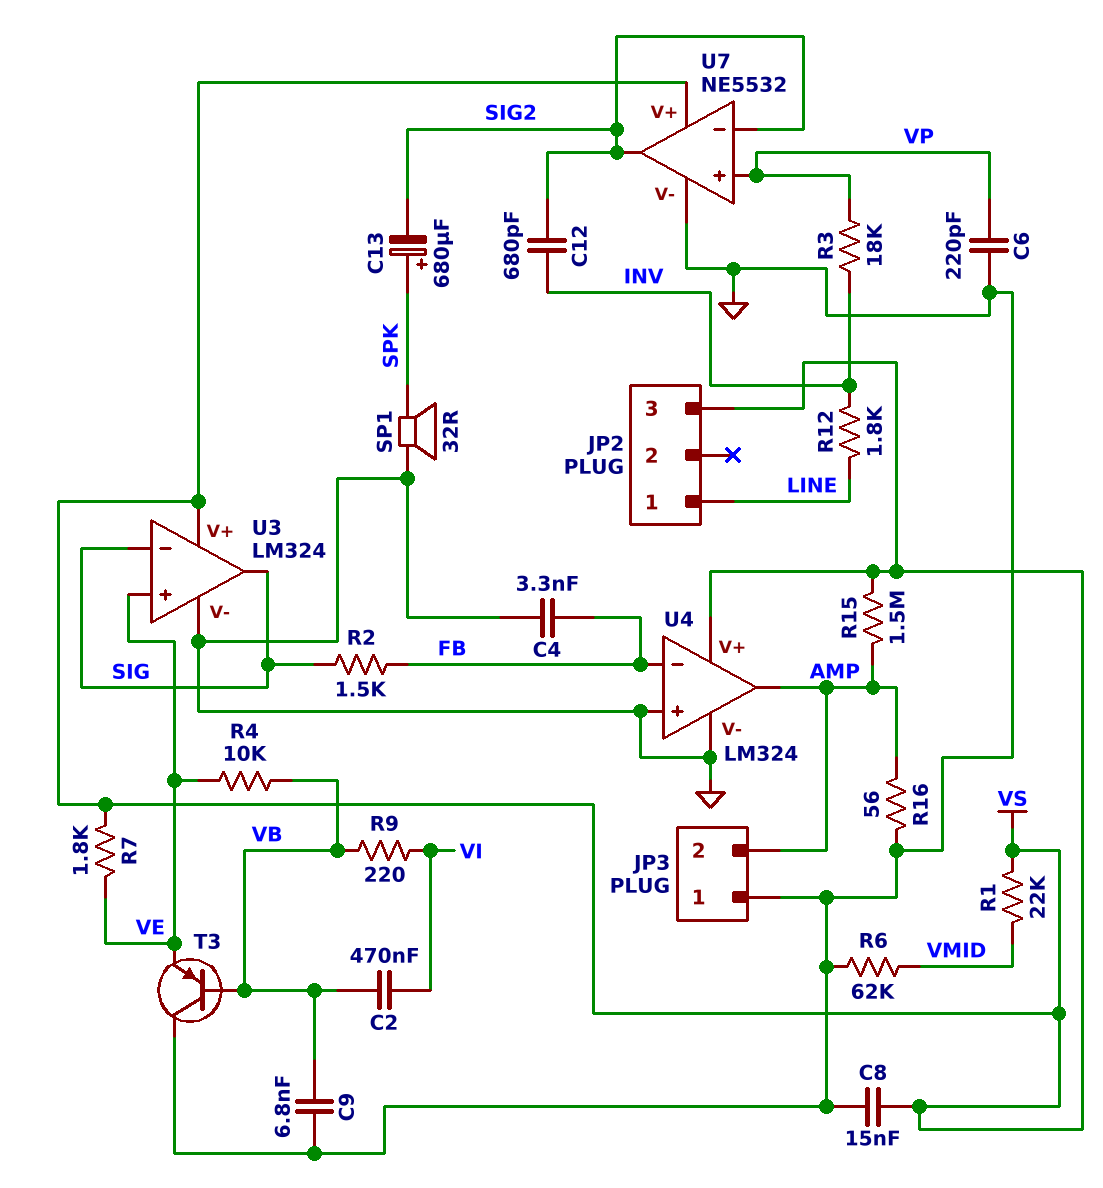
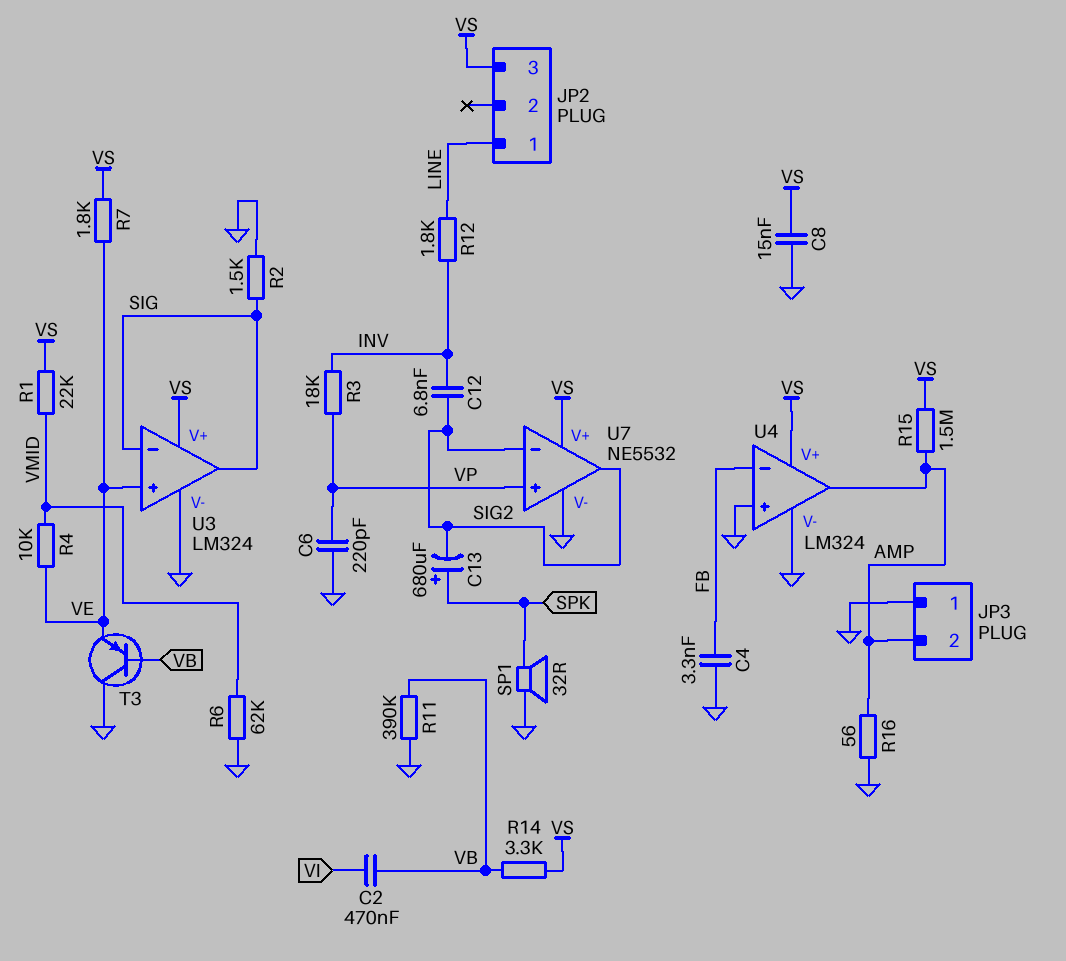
C9: 6.8nF (GND, VB) -> none
C12: 680pF (INV, SIG2) -> 6.8nF (INV, SIG2)
R2: 1.5k (FB, SIG) -> 1.5k (GND, SIG)
R4: 10k (VB, VE) -> 10k (VE, VMID)
R9: 220 (VB, VI) -> none
R11: none -> 390k (GND, VB)
R14: none -> 3.3k (VB, VS)

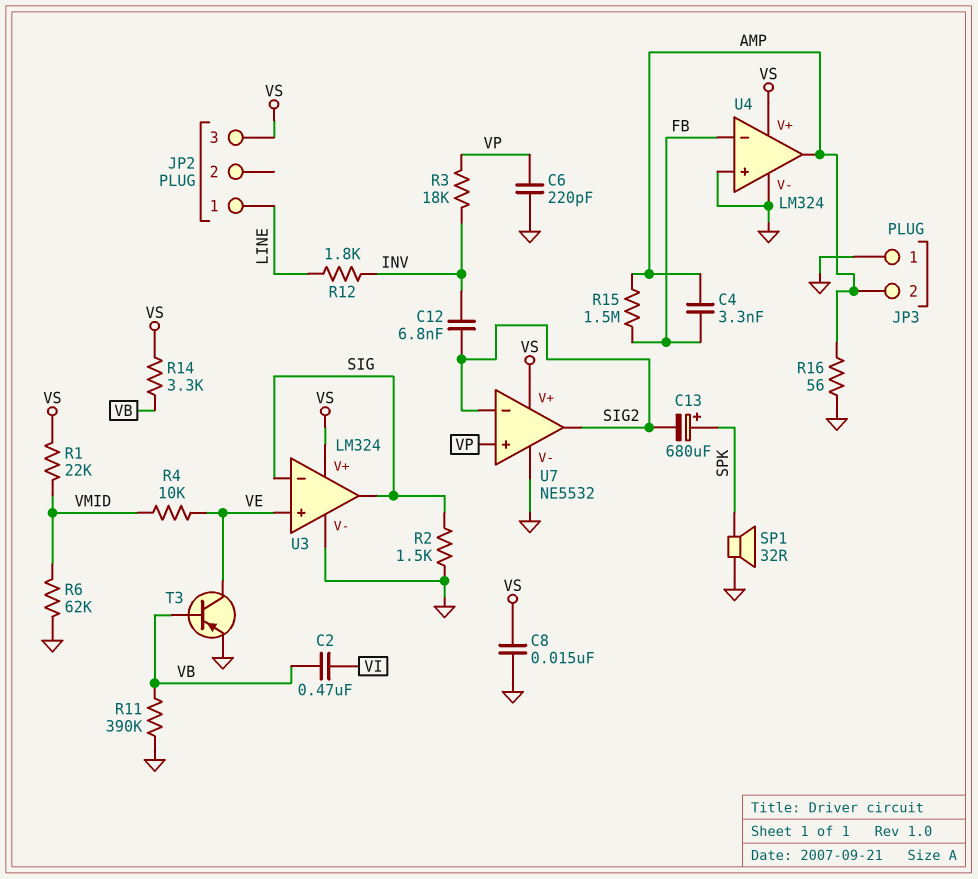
C4: 3.3nF (FB, GND) -> 3.3nF (AMP, FB)
R7: 1.8k (VE, VS) -> none
R15: 1.5M (AMP, VS) -> 1.5M (AMP, FB)
T3: PNP (B VB, C GND, E VE) -> PNP (B VB, C VE, E GND)

